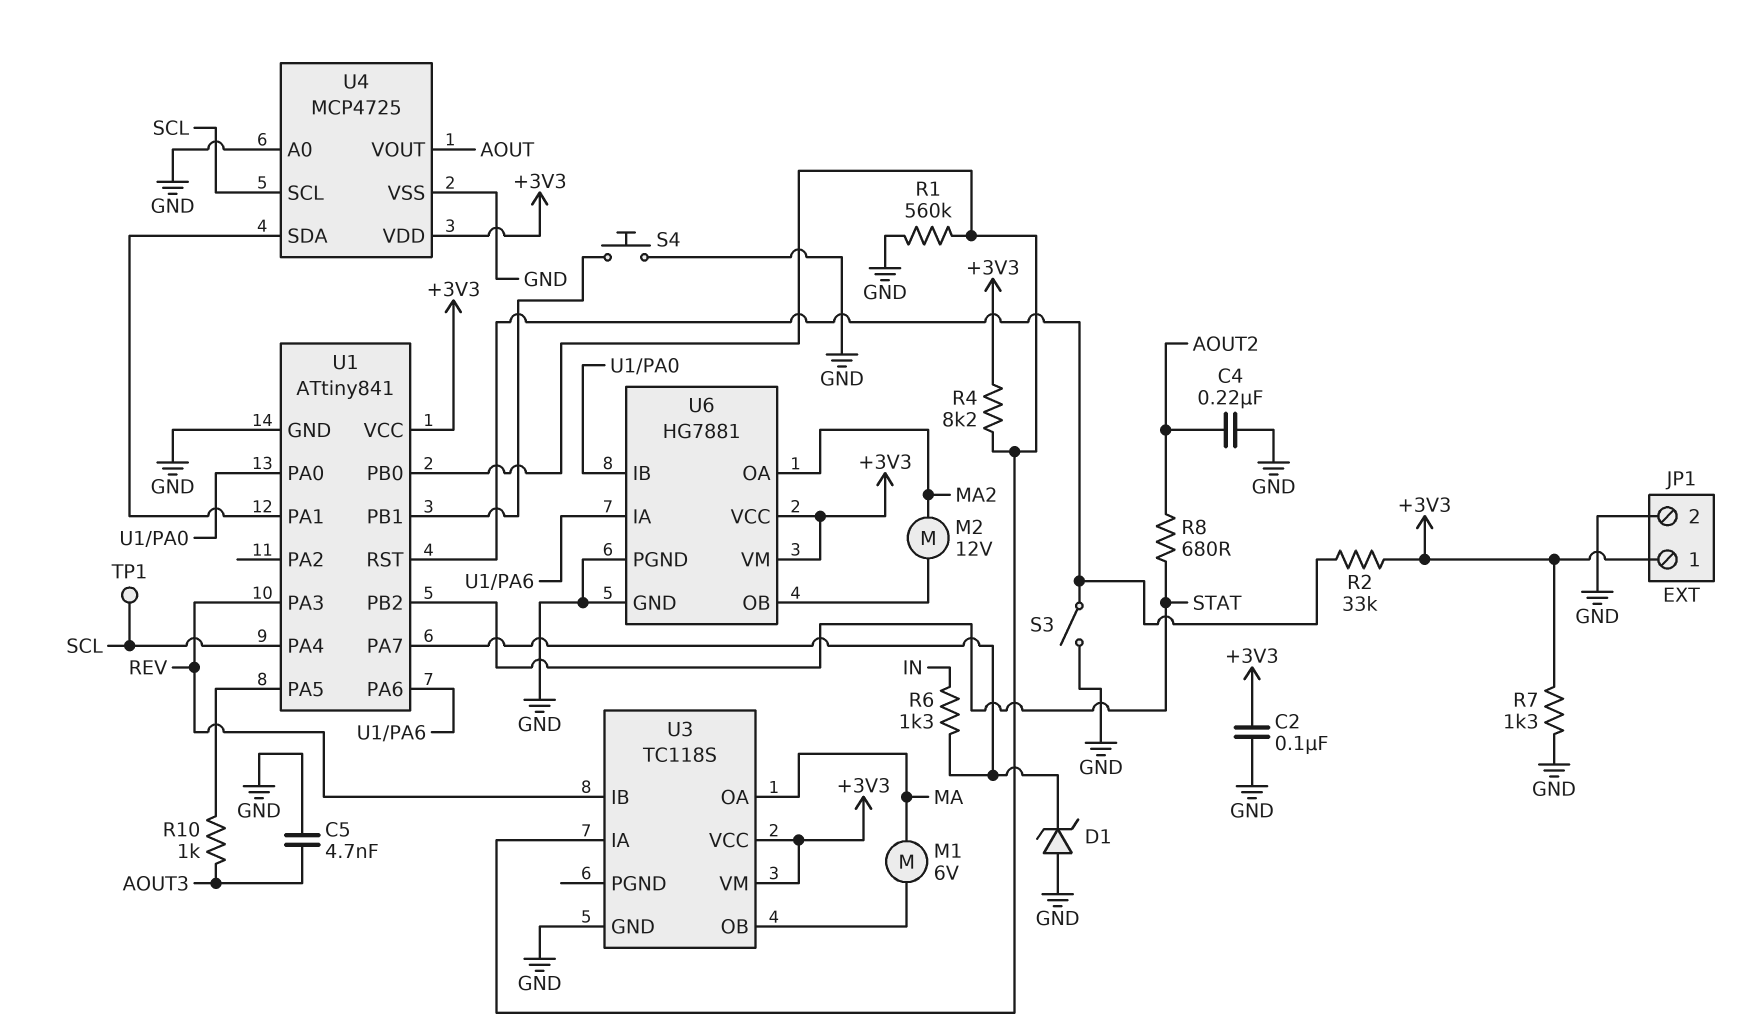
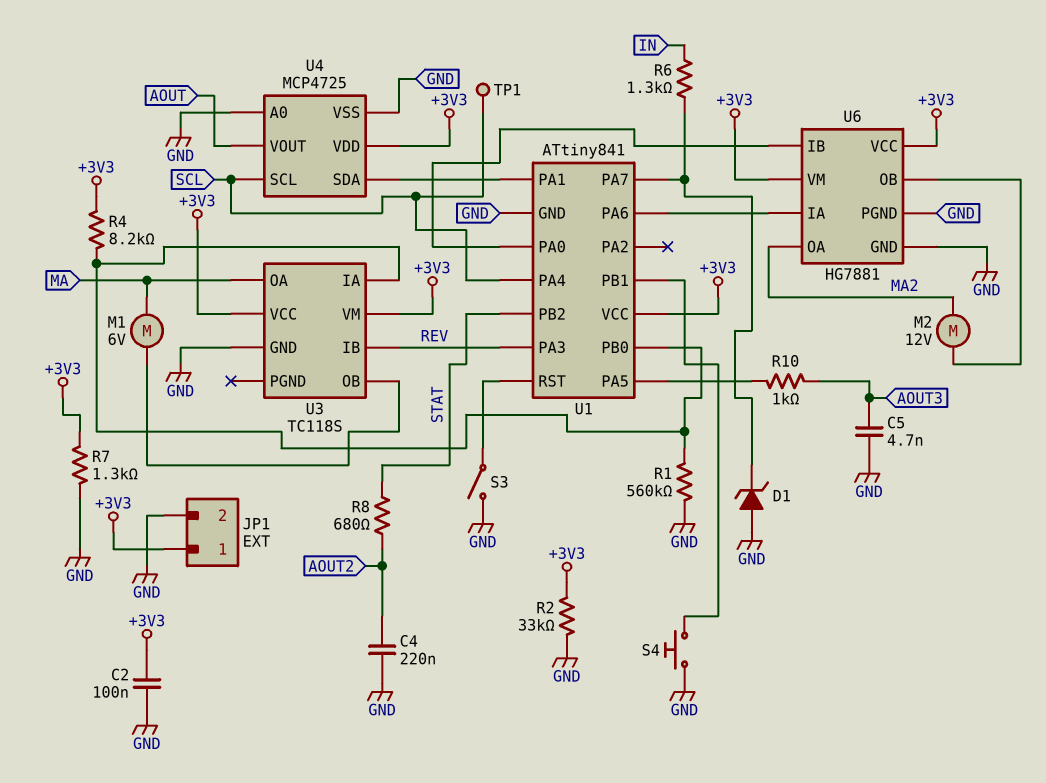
R2: 33k (+3V3, U1/RST) -> 33k (+3V3, GND)

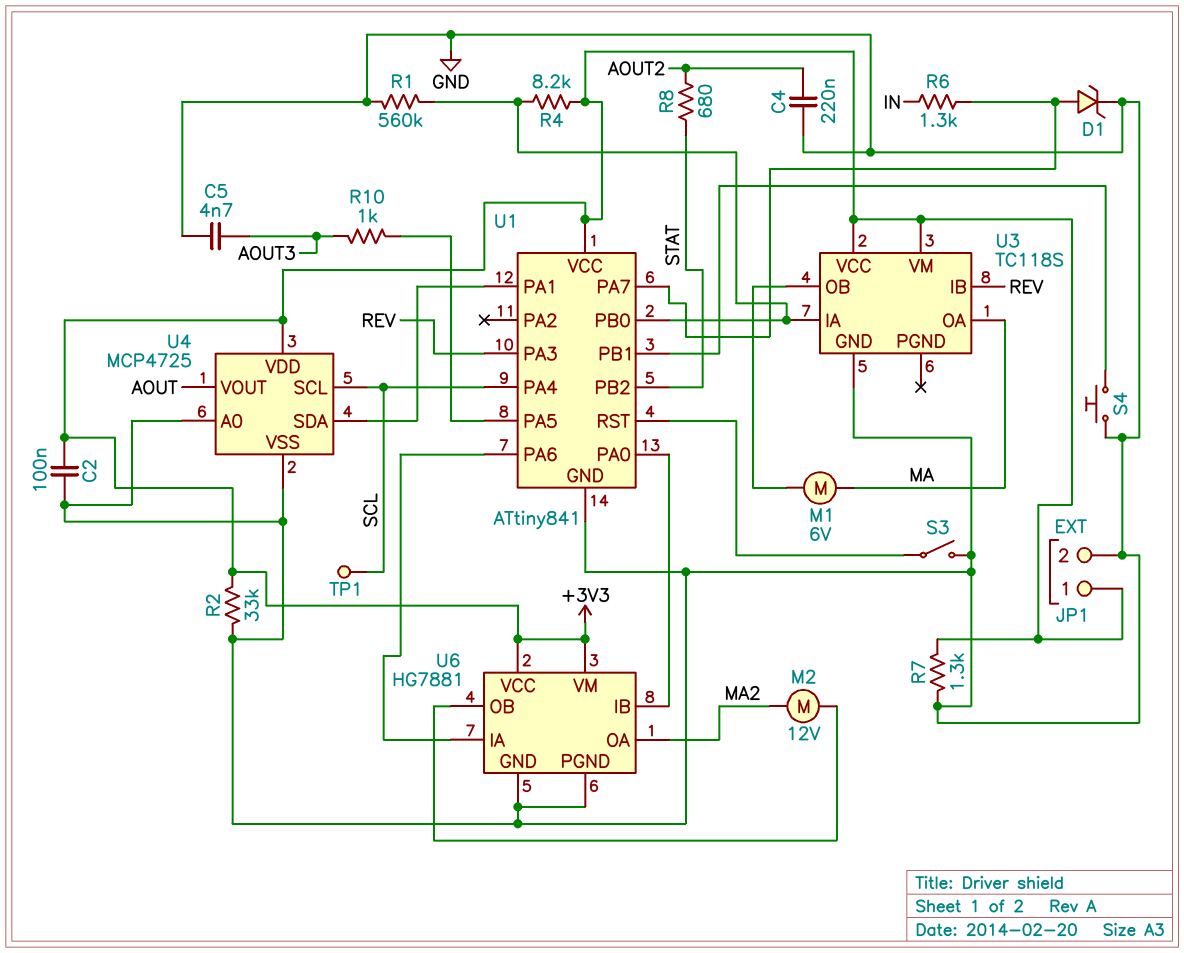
D1: zener (A GND, K U1/PA7) -> zener (A U1/PA7, K GND)

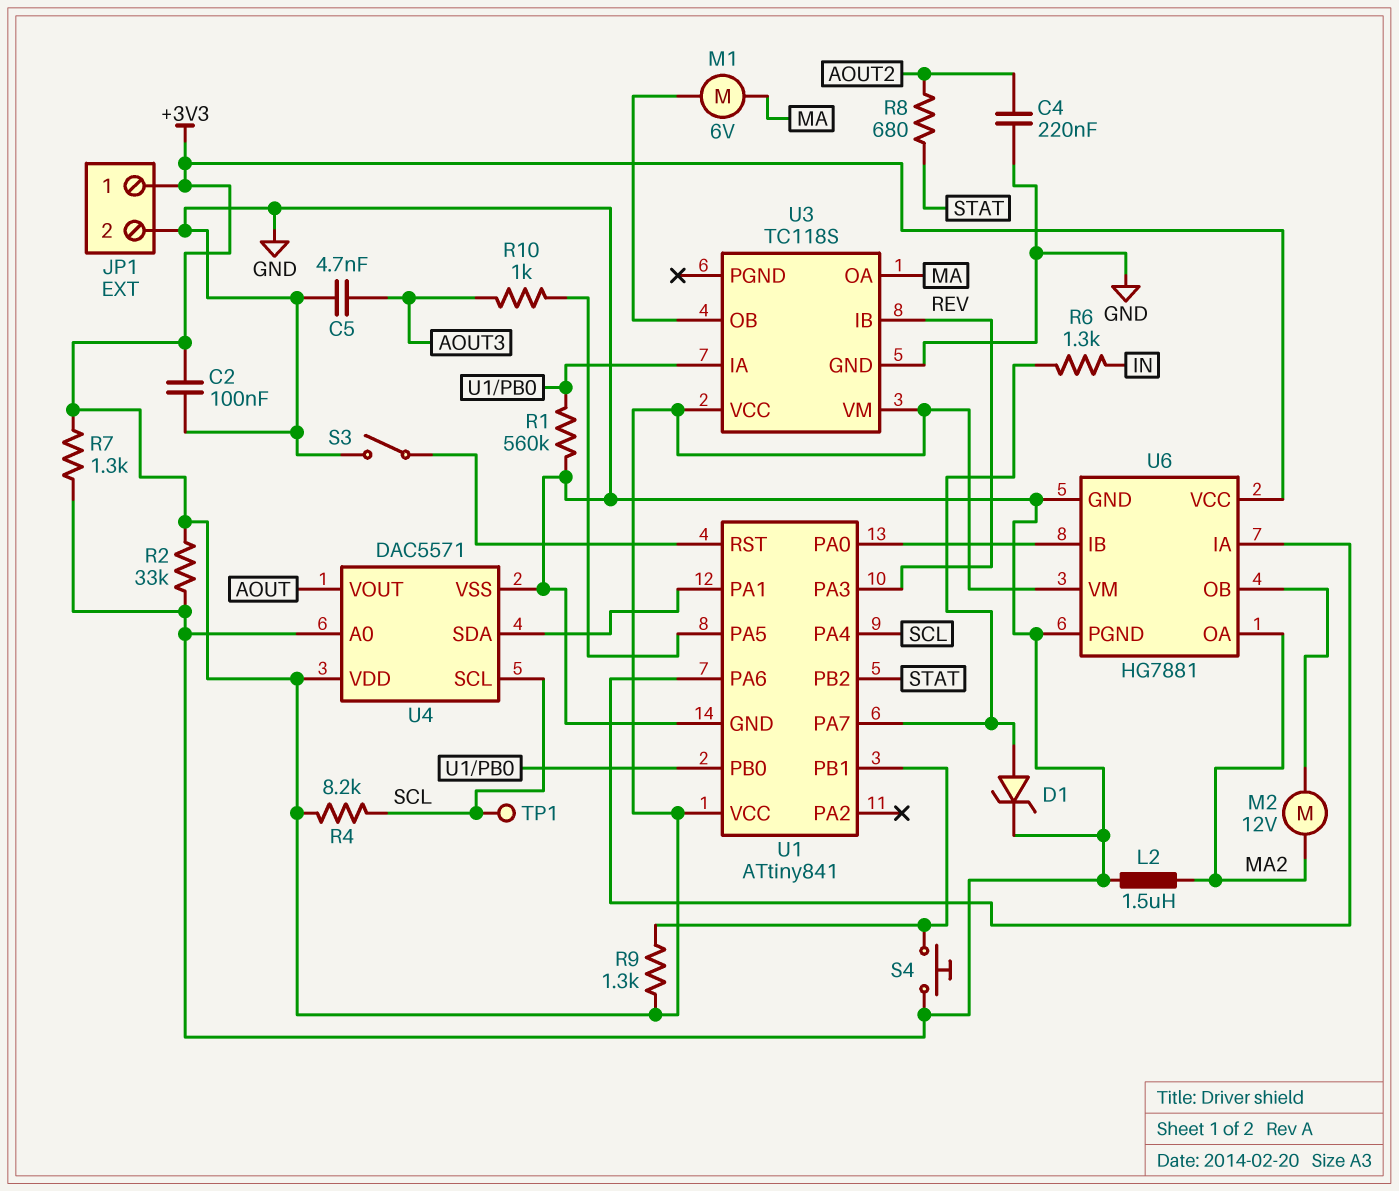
L2: none -> 1.5uH (GND, MA2)
R4: 8.2k (+3V3, U1/PB0) -> 8.2k (+3V3, SCL)
R9: none -> 1.3k (+3V3, U1/PB1)
U4: MCP4725 -> DAC5571

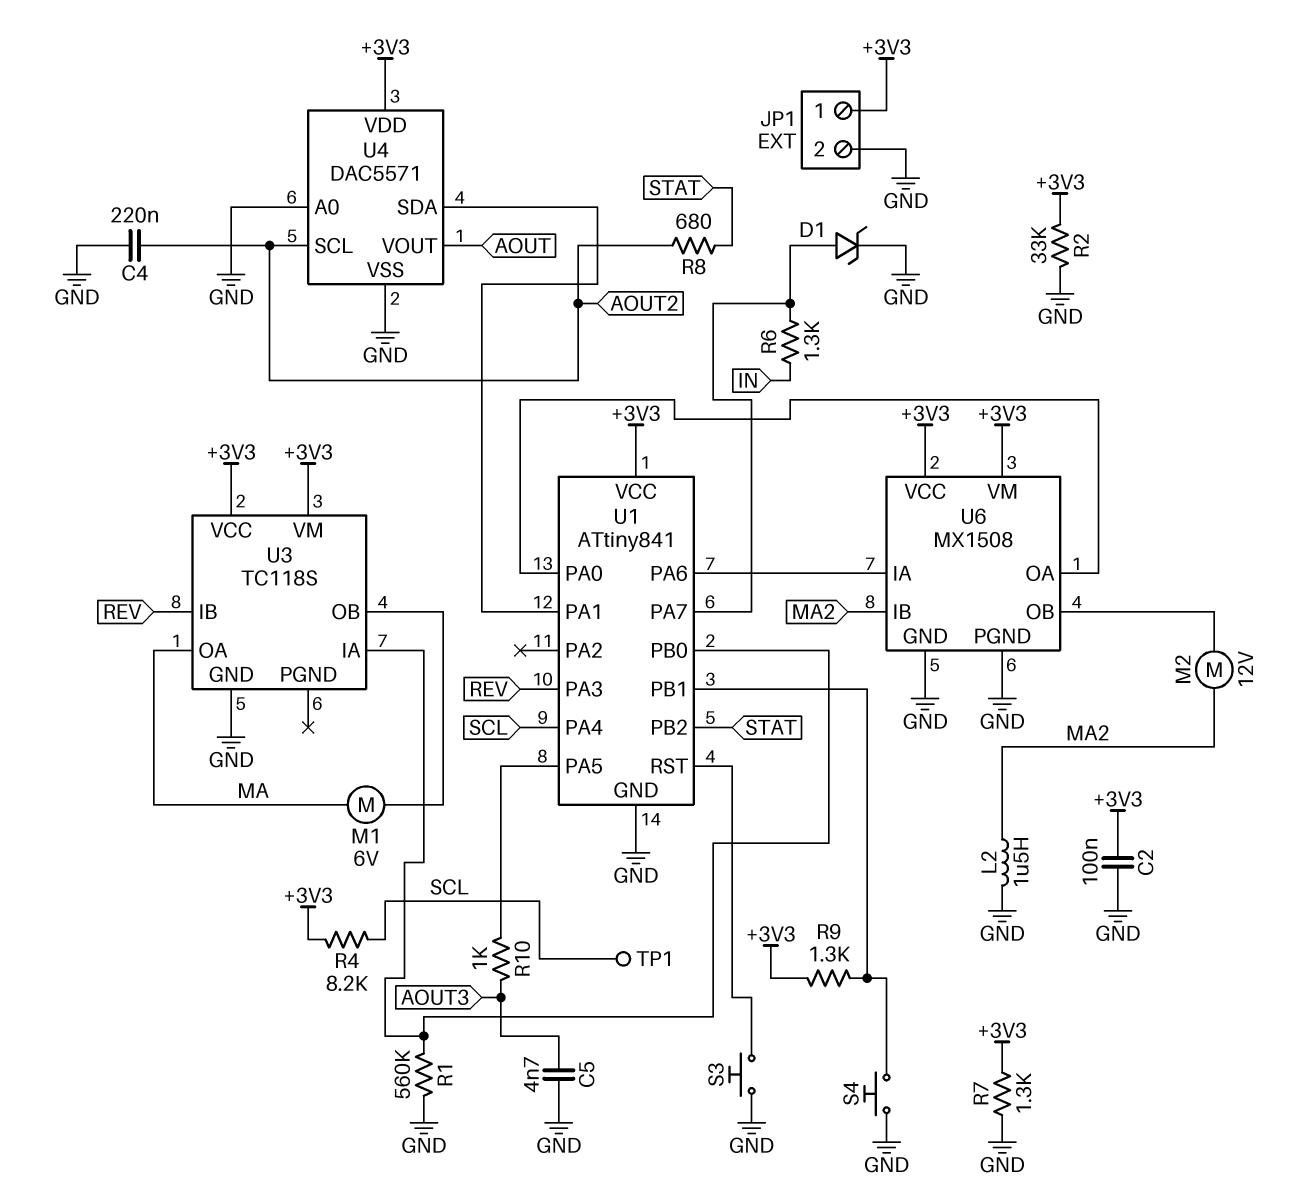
S3: switch (GND, U1/RST) -> button (GND, U1/RST)
U4 pin SCL: SCL -> AOUT2
U6: HG7881 -> MX1508
U6 pin IB: U1/PA0 -> MA2
U6 pin OA: MA2 -> U1/PA0

